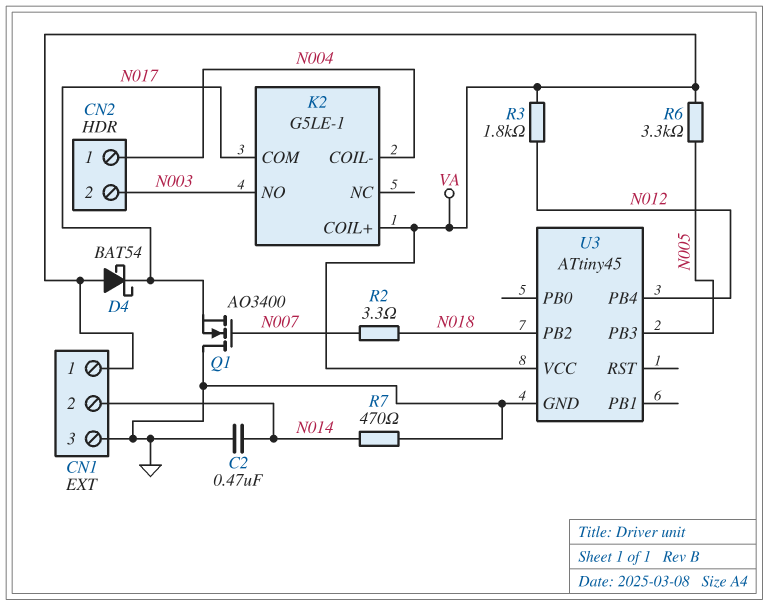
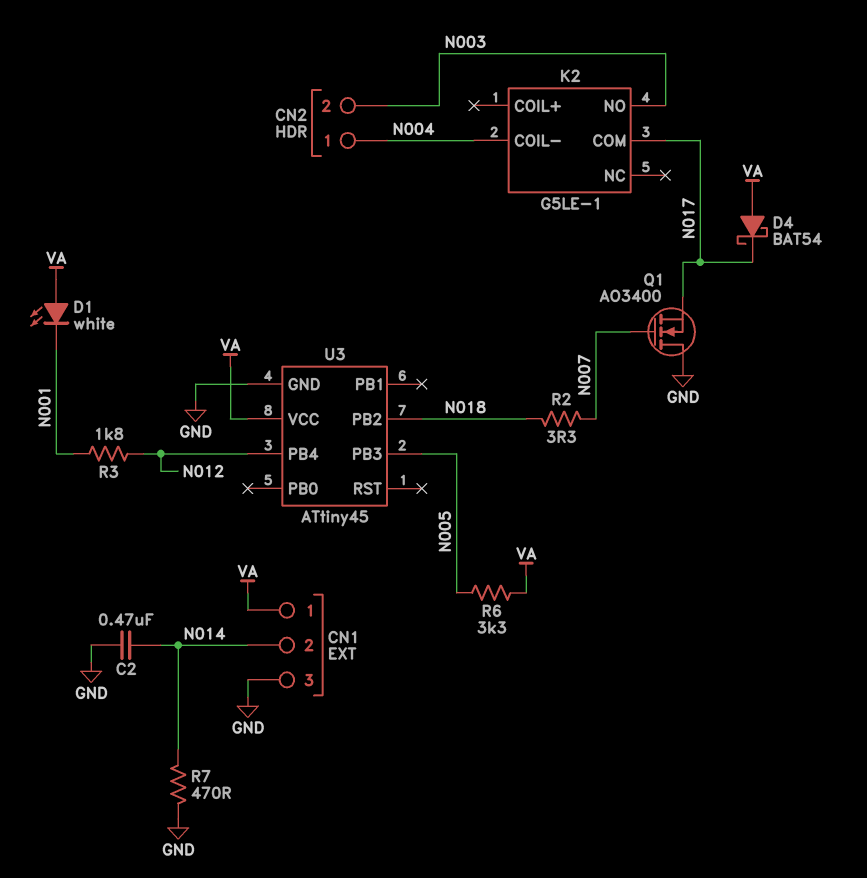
D1: none -> LED white (A VA, K N001)
K2 pin COIL+: VA -> none
R3: 1.8k (N012, VA) -> 1.8k (N001, N012)

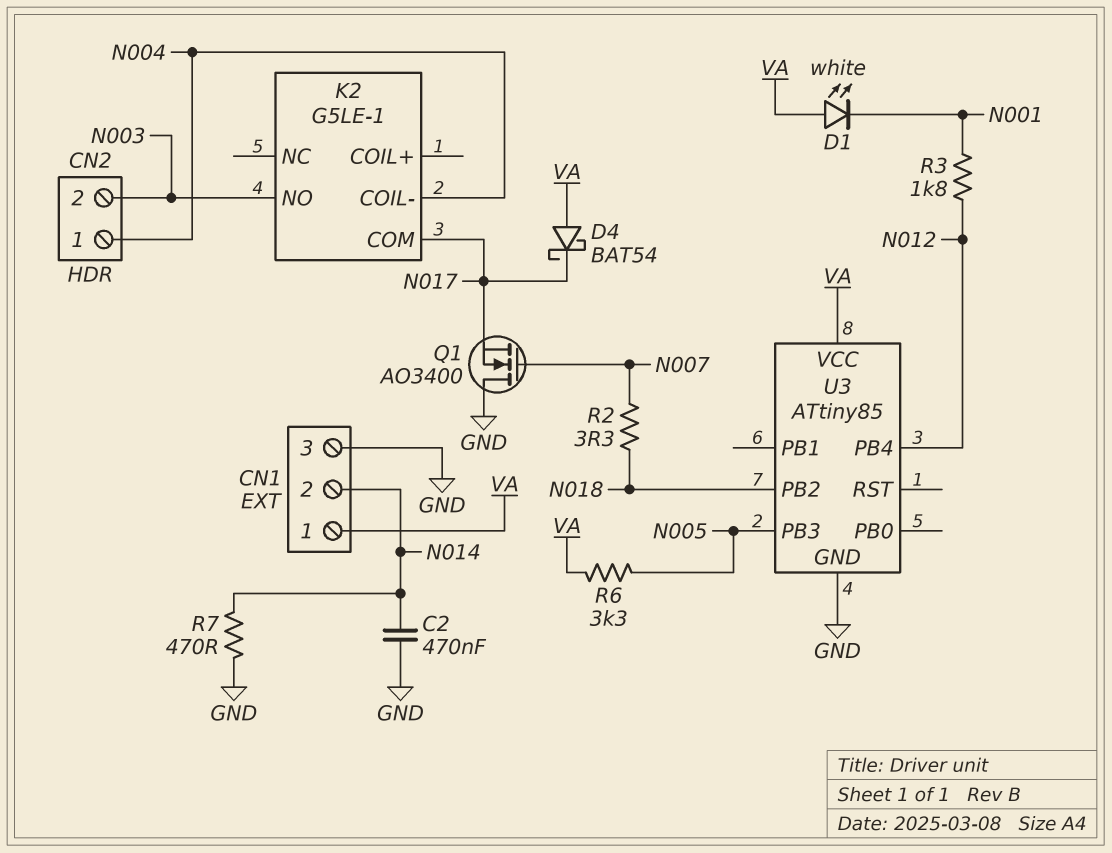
U3: ATtiny45 -> ATtiny85

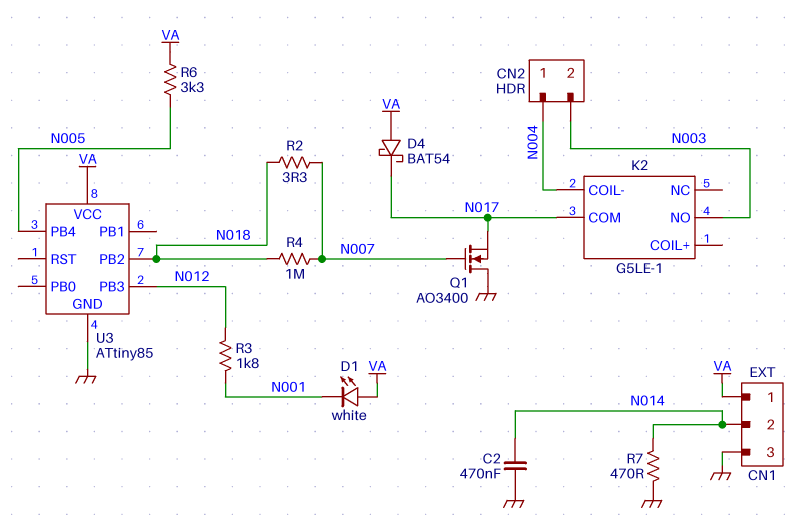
R4: none -> 1M (N007, N018)
U3 pin PB3: N005 -> N012
U3 pin PB4: N012 -> N005

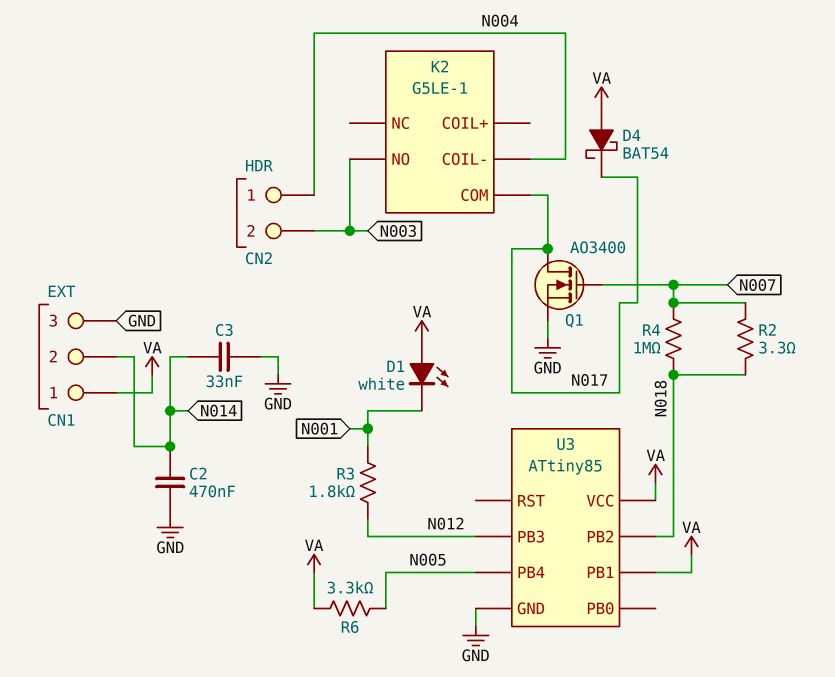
C3: none -> 33nF (GND, N014)
Q1: NMOS AO3400 (G N007, D GND, S N017) -> NMOS AO3400 (G N007, D N017, S GND)
R7: 470 (GND, N014) -> none
U3 pin PB1: none -> VA

